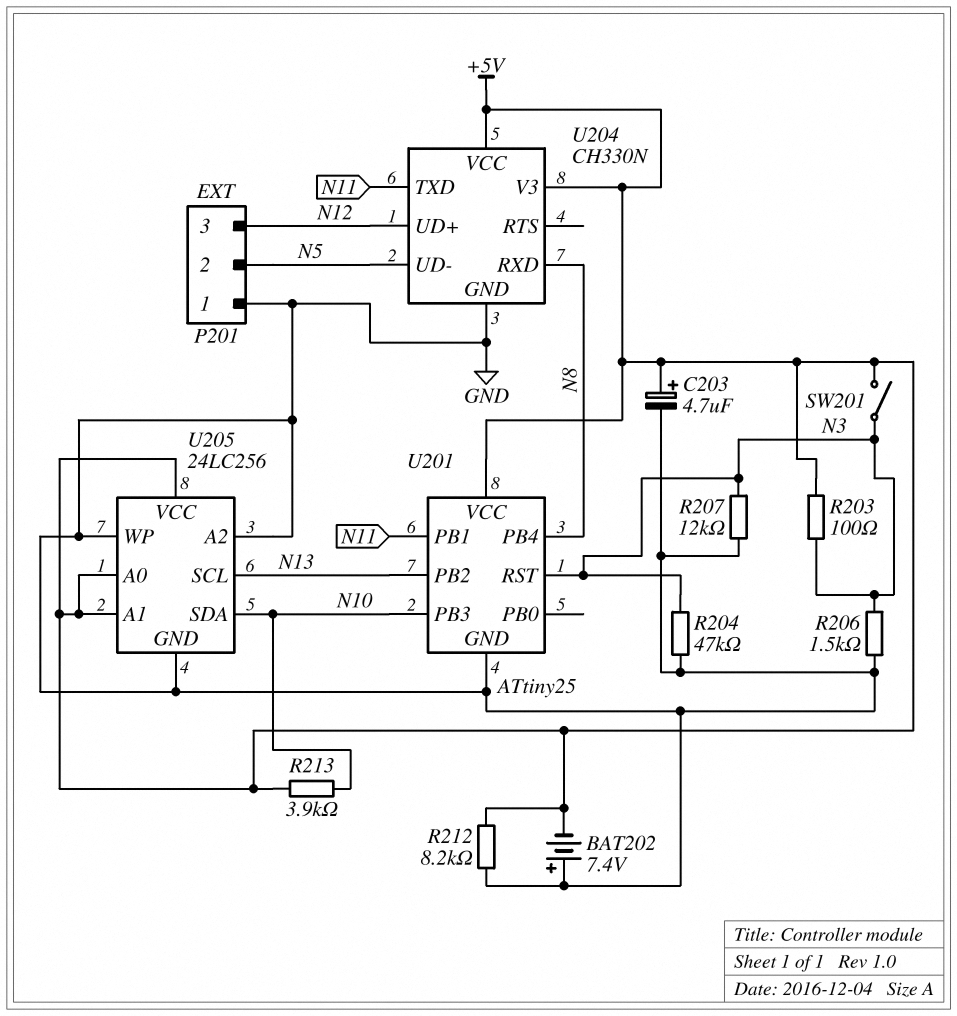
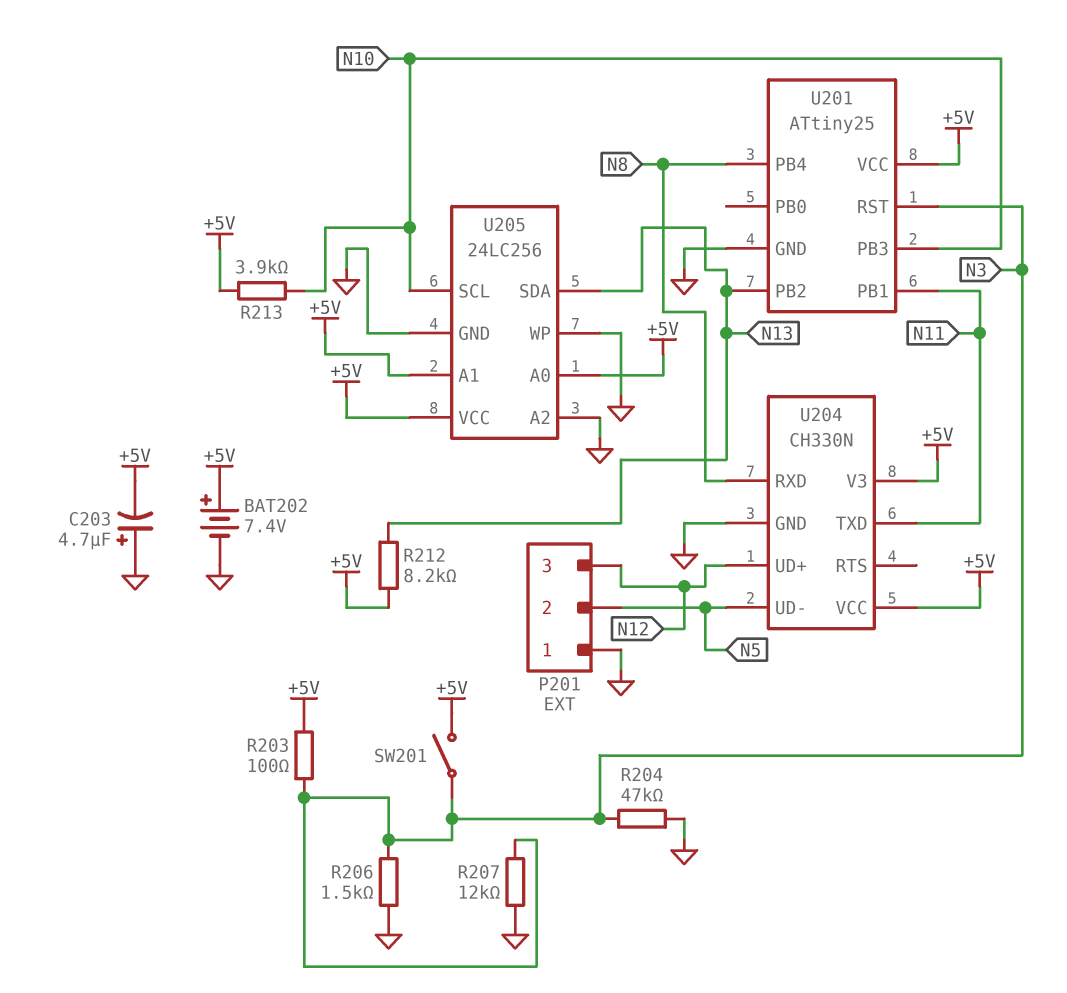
BAT202: 7.4V (plus GND, minus +5V) -> 7.4V (plus +5V, minus GND)
C203: 4.7uF (plus +5V, minus GND) -> 4.7uF (plus GND, minus +5V)
R212: 8.2k (+5V, GND) -> 8.2k (+5V, N13)
U205 pin SCL: N13 -> N10
U205 pin SDA: N10 -> N13

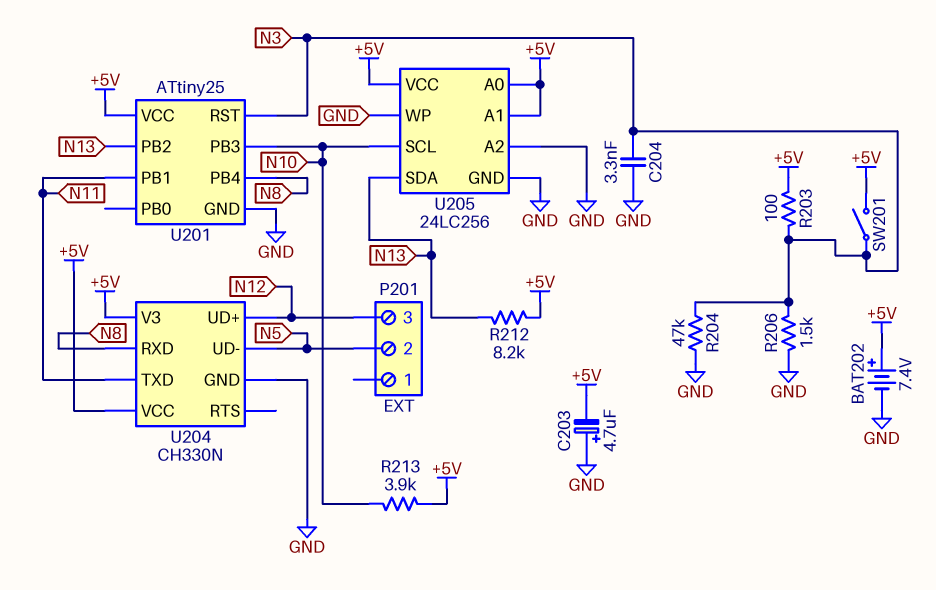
C204: none -> 3.3nF (GND, N3)
P201 pin 1: GND -> none
R207: 12k (GND, N3) -> none

